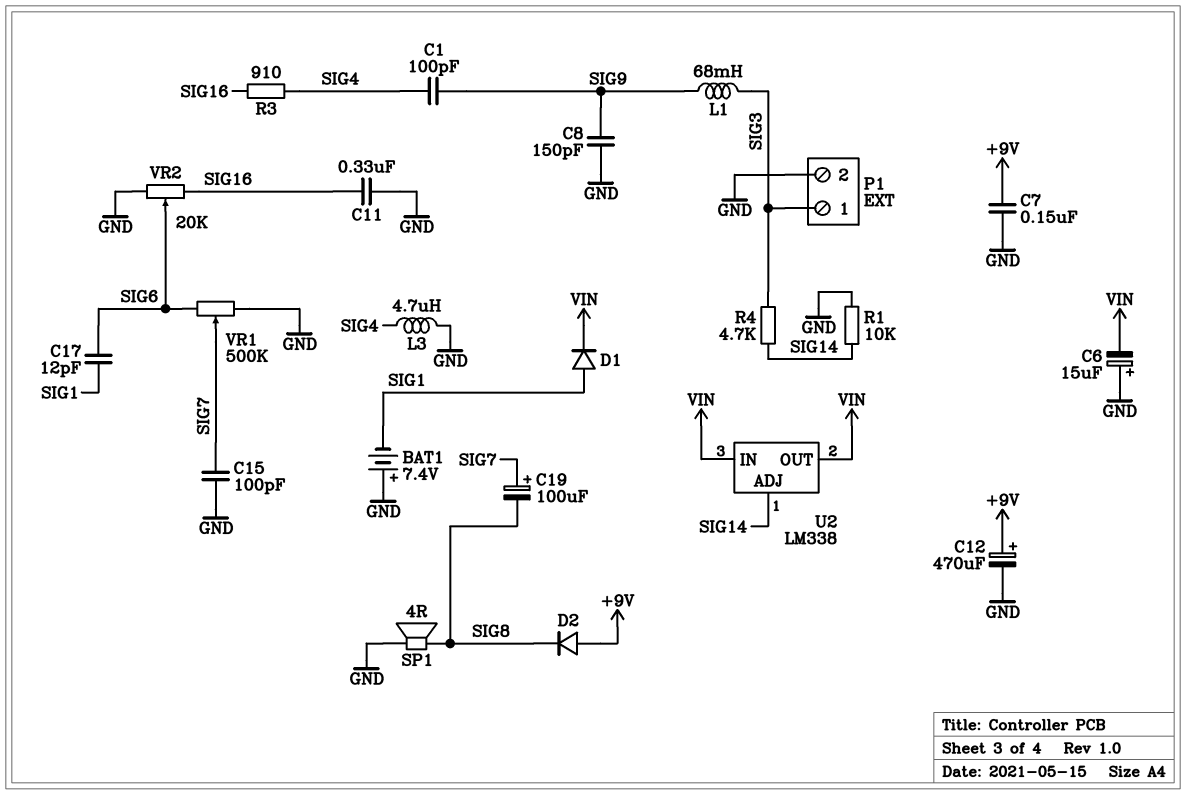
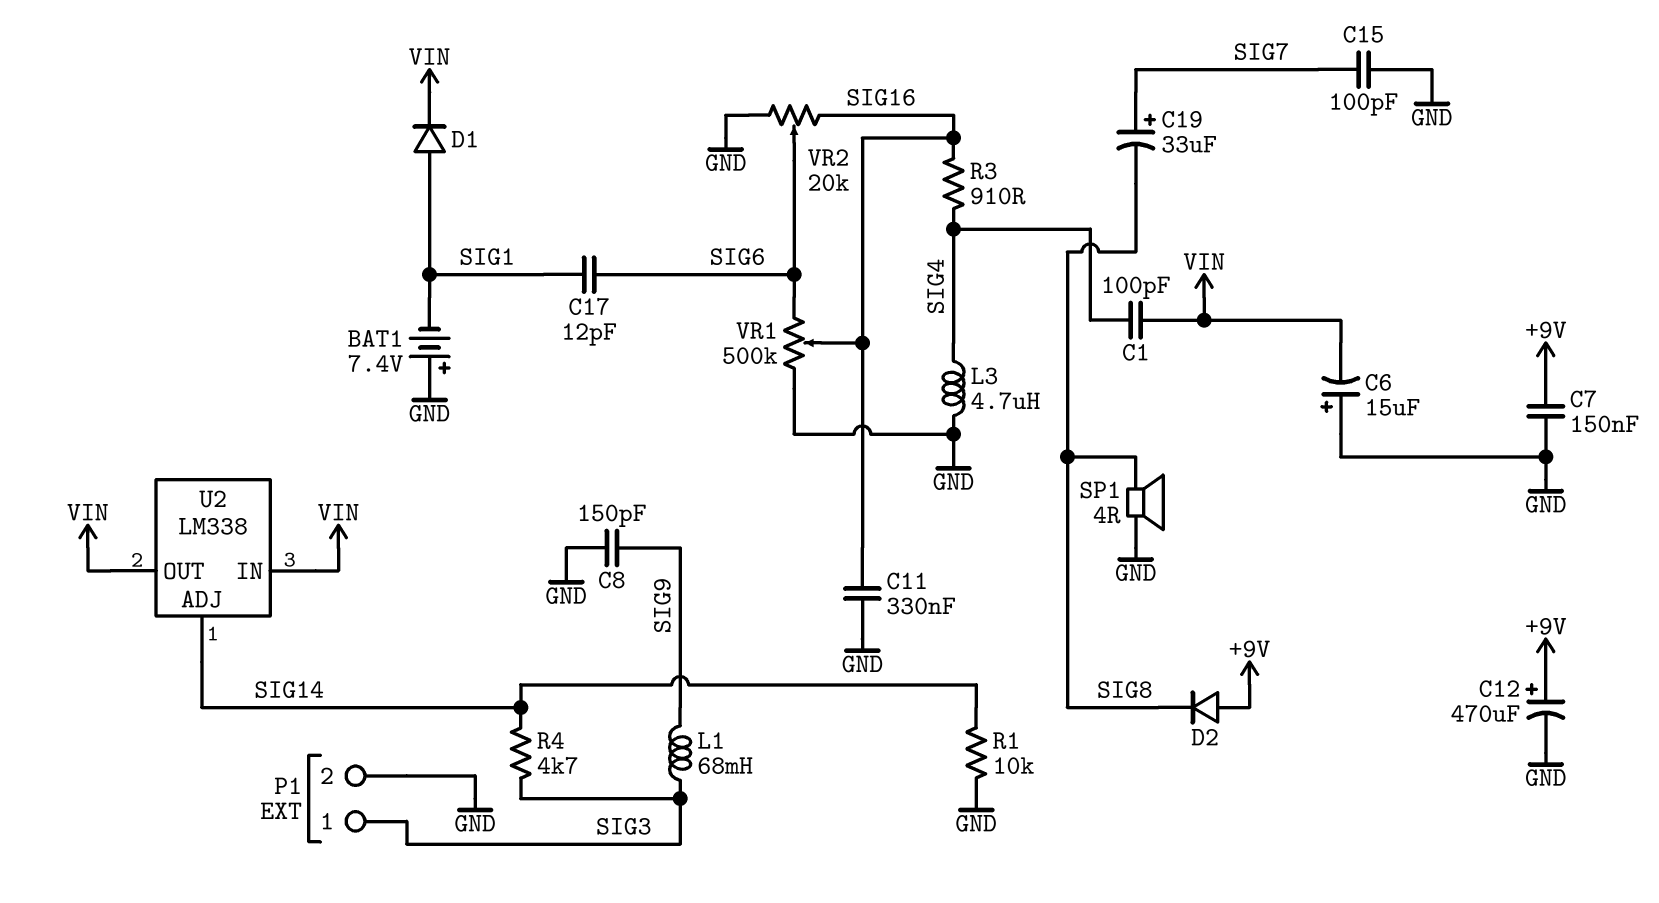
C1: 100pF (SIG4, SIG9) -> 100pF (SIG4, VIN)
C19: 100uF (plus SIG7, minus SIG8) -> 33uF (plus SIG7, minus SIG8)
VR1: 500k (GND, SIG6, wiper SIG7) -> 500k (GND, SIG6, wiper SIG16)

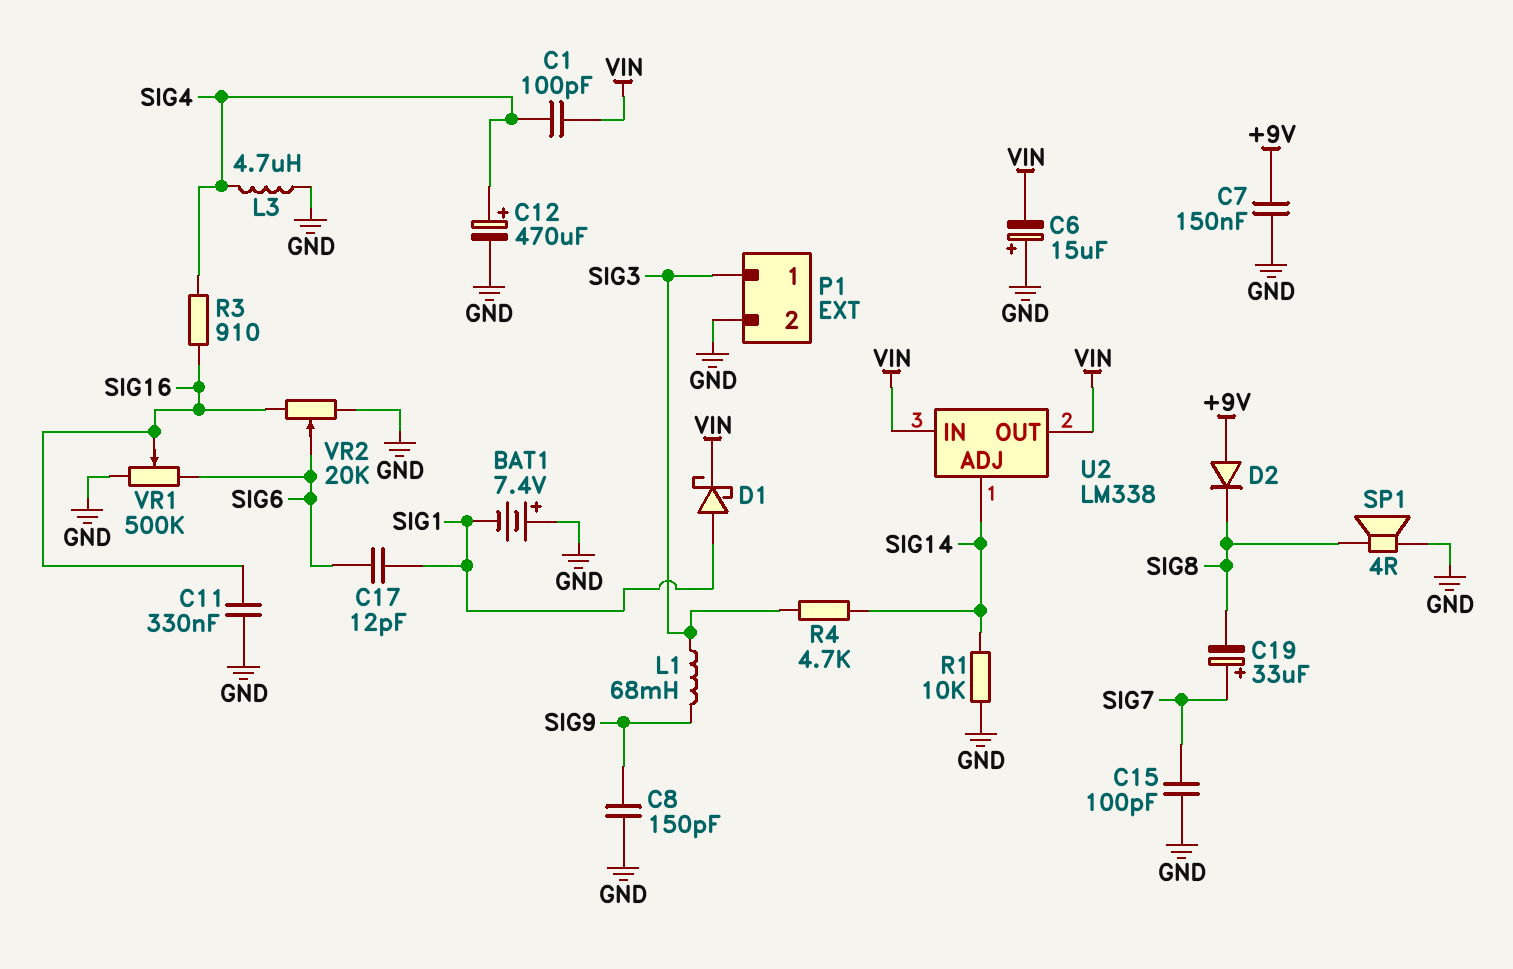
C12: 470uF (plus +9V, minus GND) -> 470uF (plus SIG4, minus GND)
D1: diode (A SIG1, K VIN) -> schottky (A SIG1, K VIN)

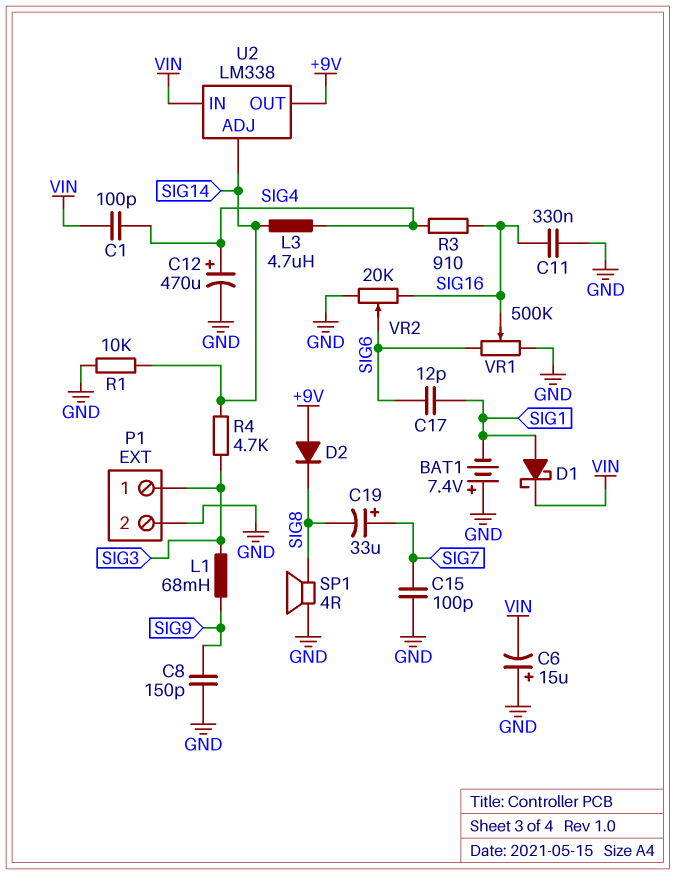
C7: 150nF (+9V, GND) -> none
L3: 4.7uH (GND, SIG4) -> 4.7uH (SIG4, SIG14)
U2 pin OUT: VIN -> +9V

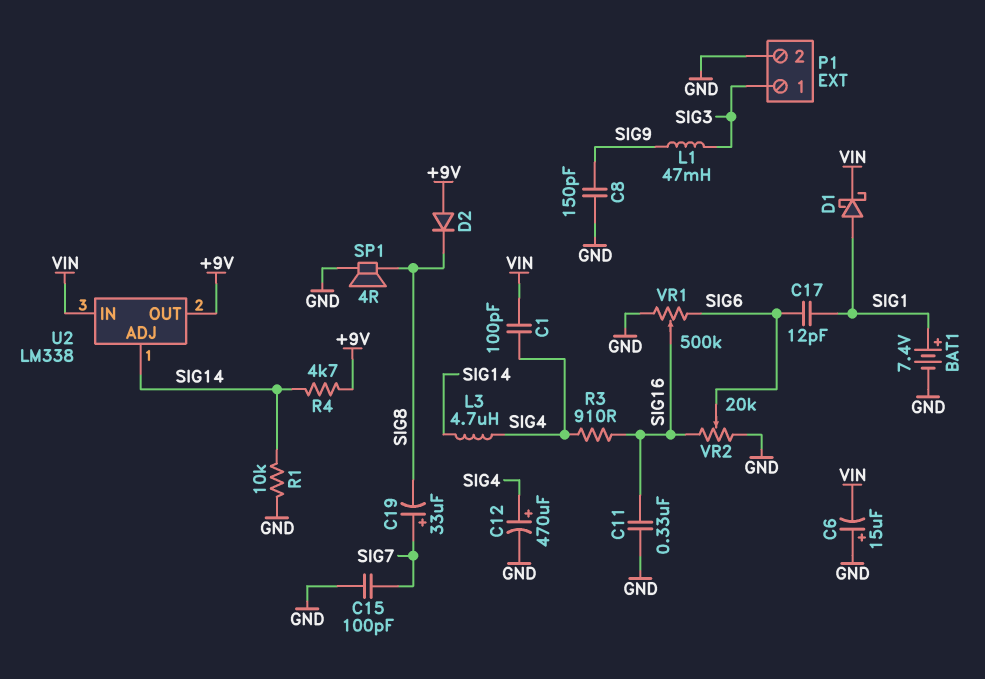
BAT1: 7.4V (plus GND, minus SIG1) -> 7.4V (plus SIG1, minus GND)
L1: 68mH (SIG3, SIG9) -> 47mH (SIG3, SIG9)
R4: 4.7k (SIG3, SIG14) -> 4.7k (+9V, SIG14)

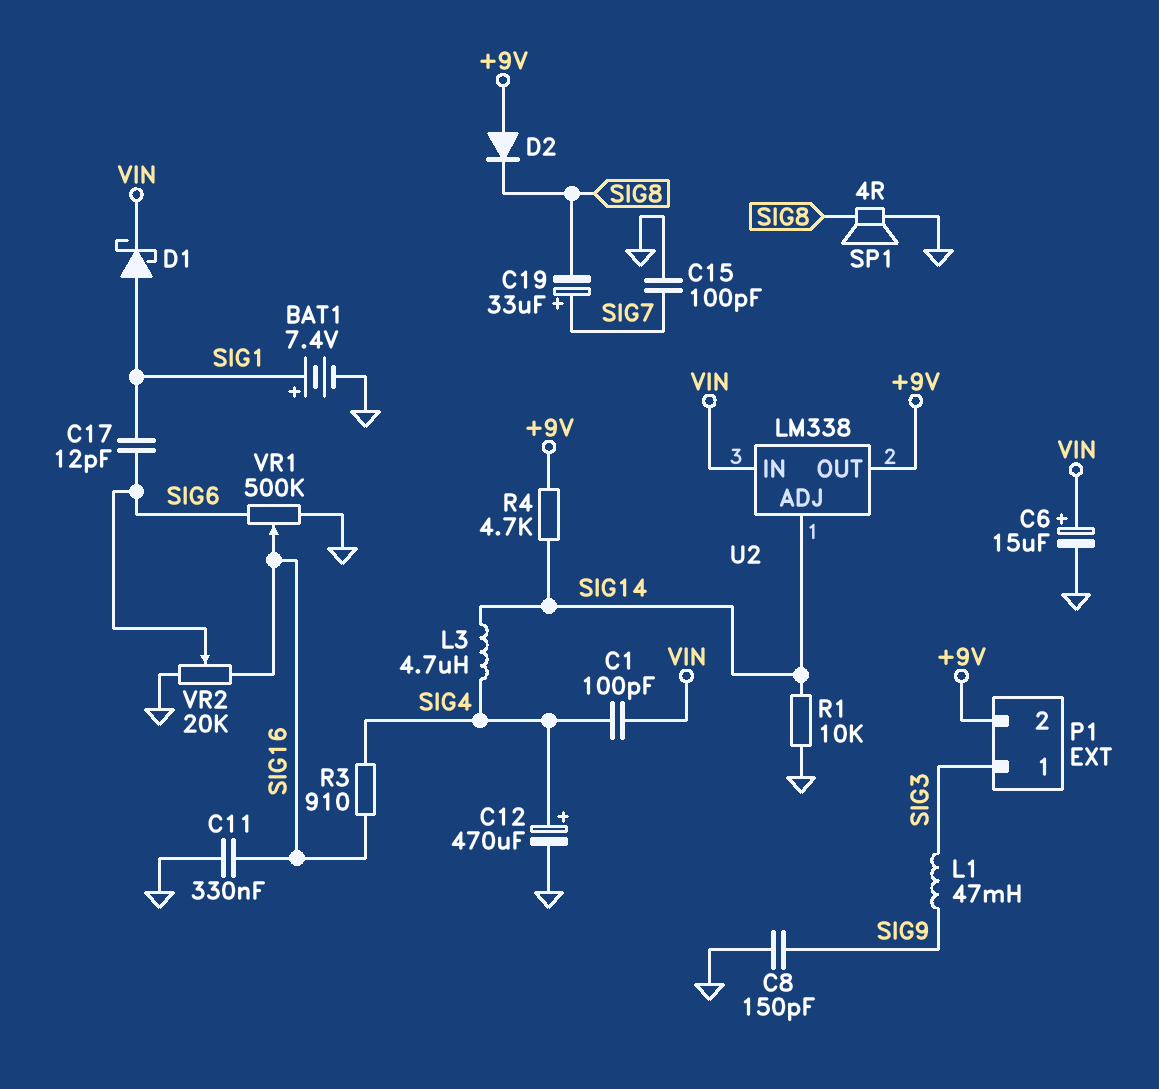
C6: 15uF (plus GND, minus VIN) -> 15uF (plus VIN, minus GND)
P1 pin 2: GND -> +9V

